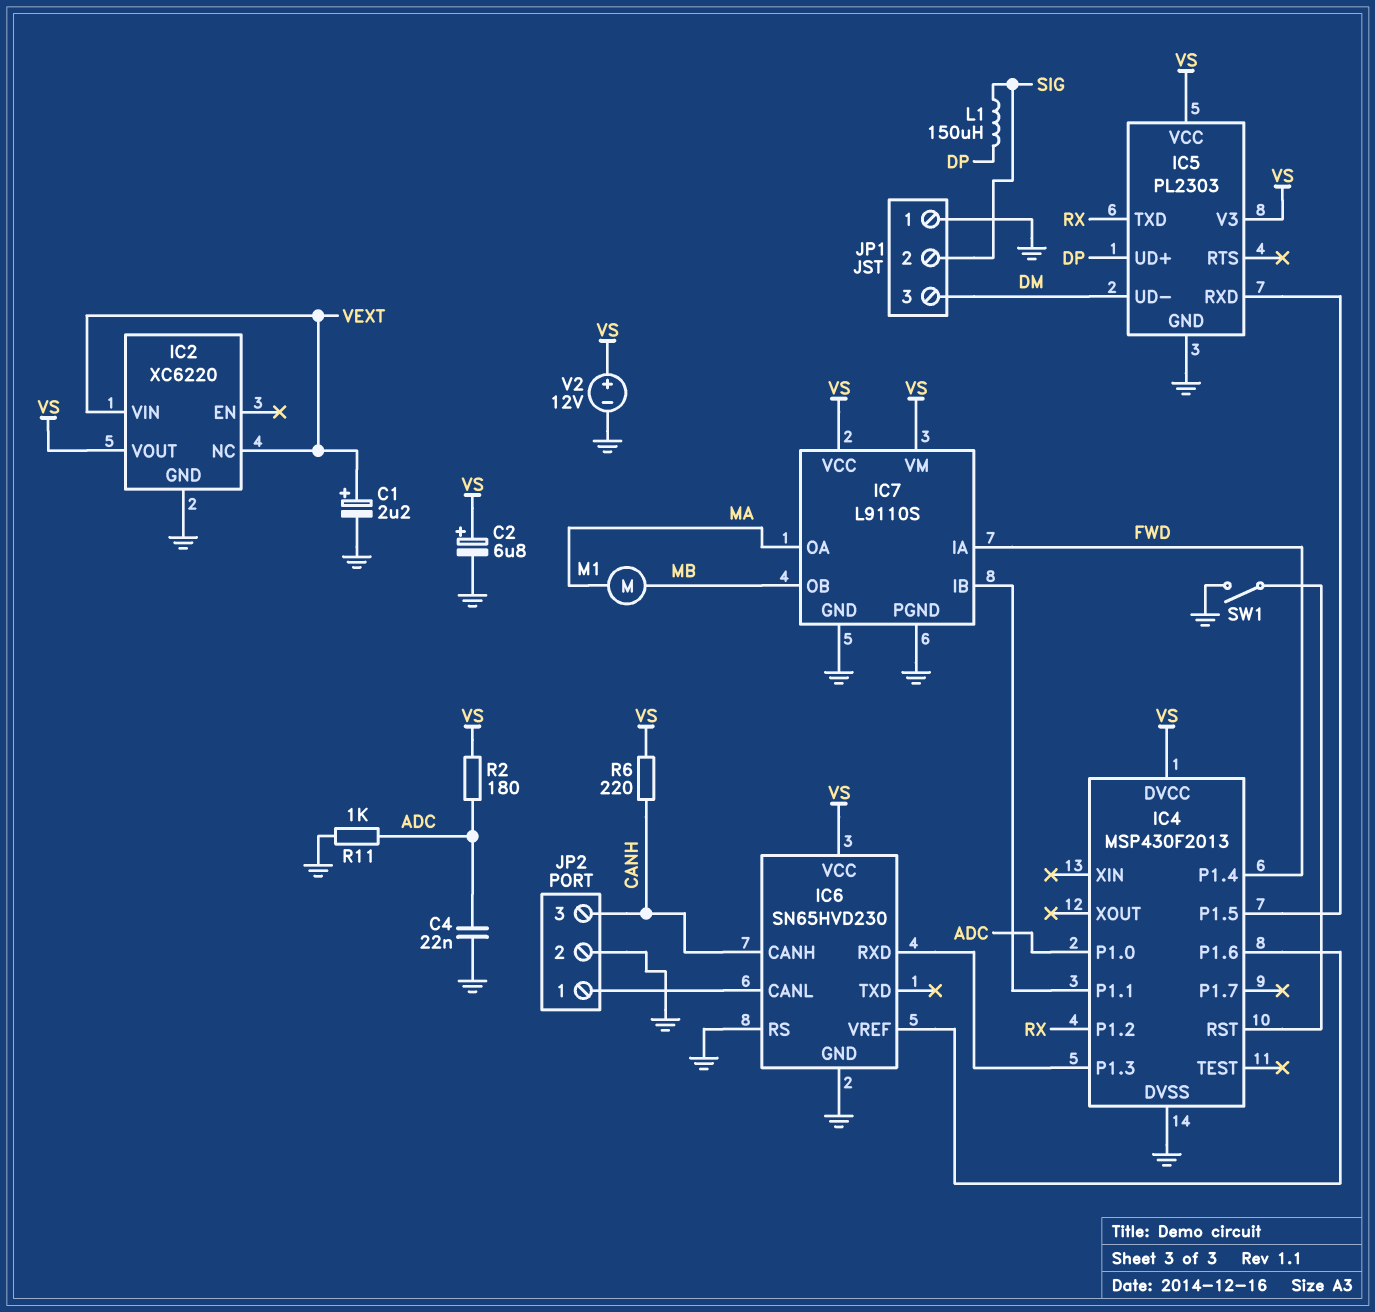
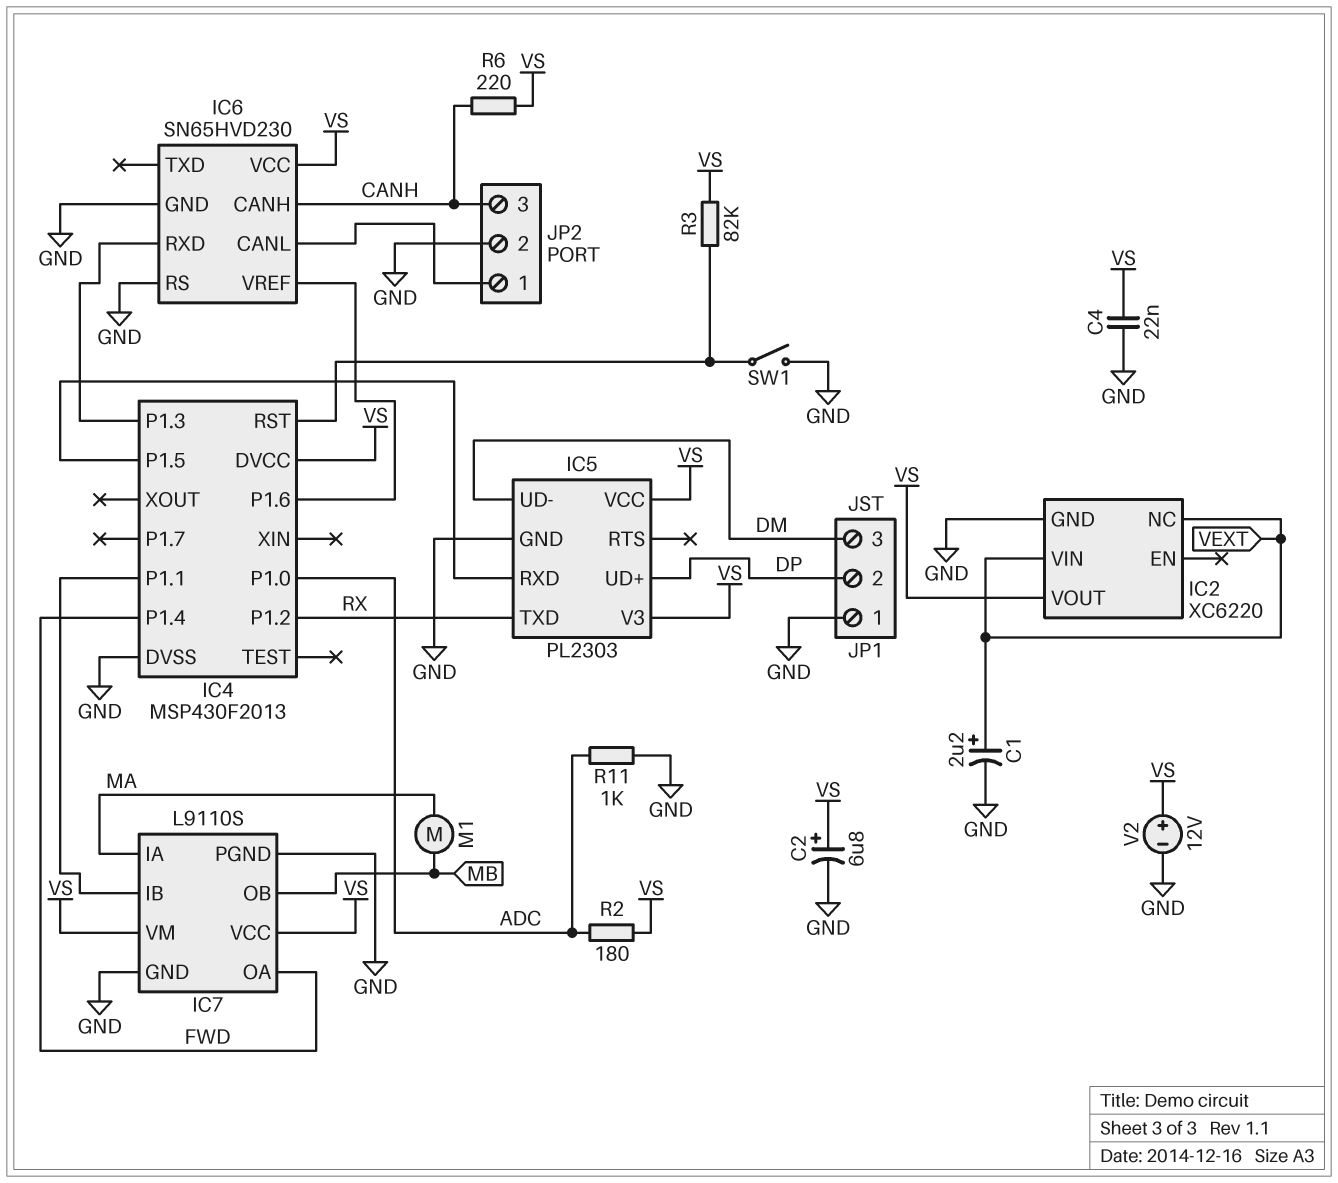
C4: 22nF (ADC, GND) -> 22nF (GND, VS)
IC7 pin IA: FWD -> MA
IC7 pin OA: MA -> FWD
JP1 pin 2: SIG -> DP
L1: 150uH (DP, SIG) -> none
R3: none -> 82k (IC4/RST, VS)

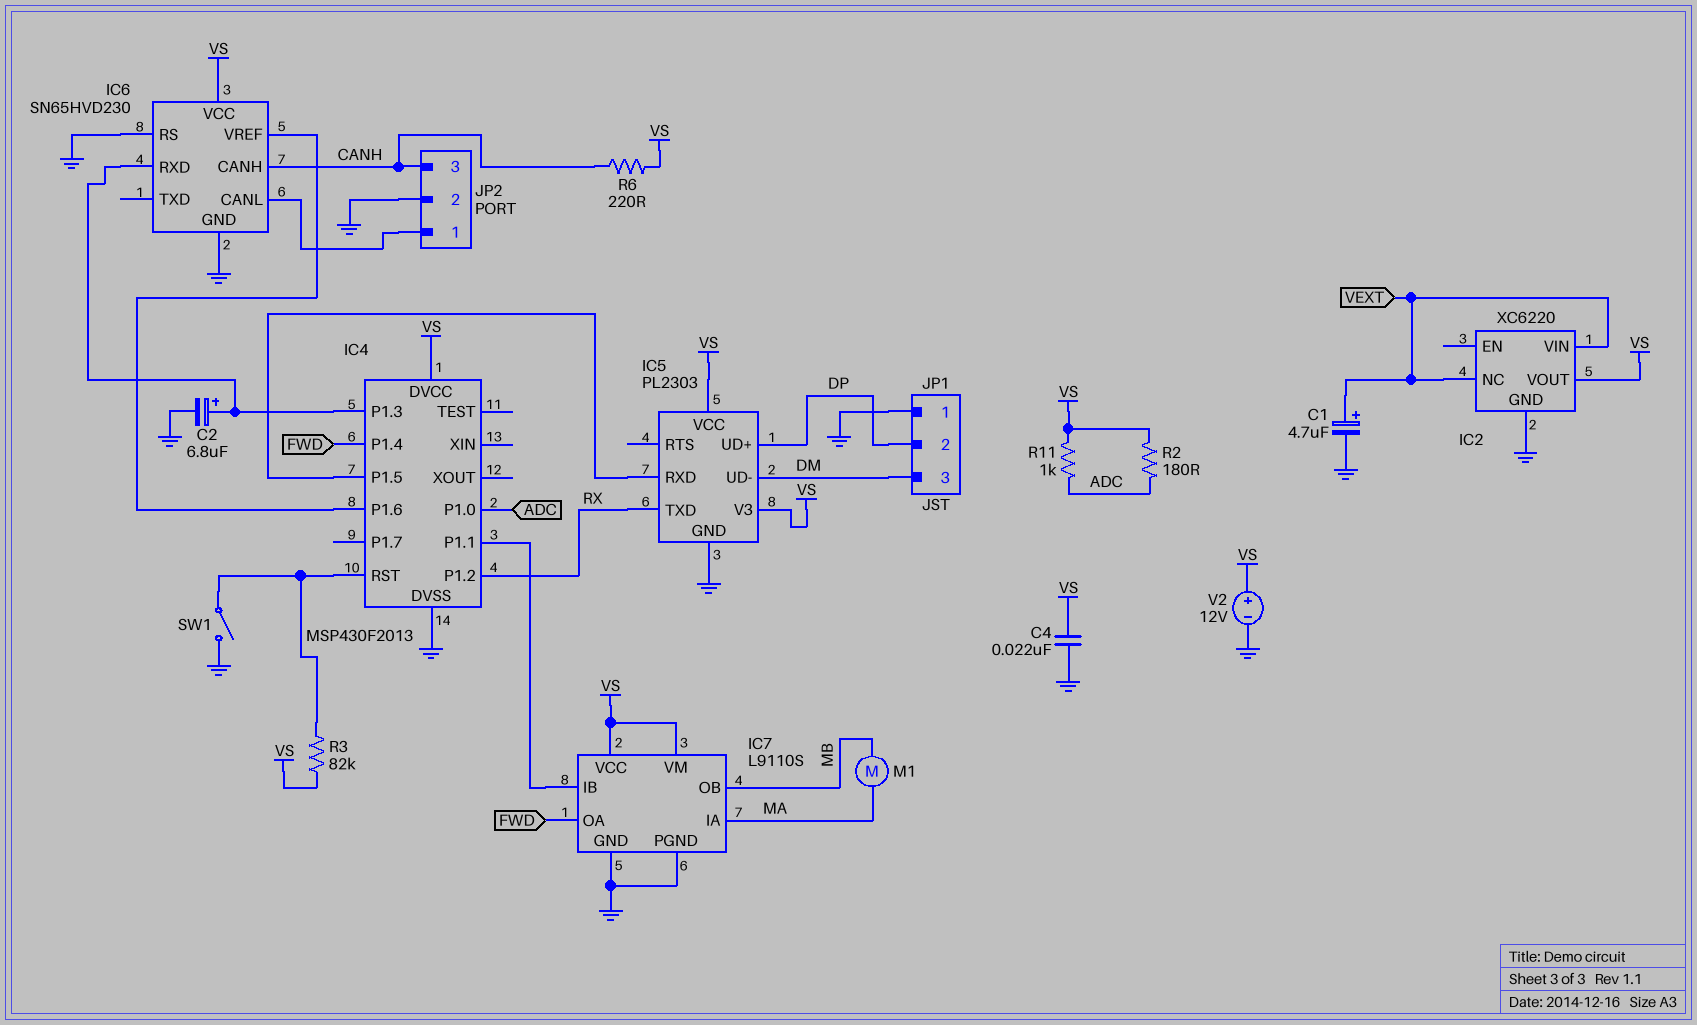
C1: 2.2uF (plus VEXT, minus GND) -> 4.7uF (plus VEXT, minus GND)
C2: 6.8uF (plus VS, minus GND) -> 6.8uF (plus IC4/P1.3, minus GND)
R11: 1k (ADC, GND) -> 1k (ADC, VS)

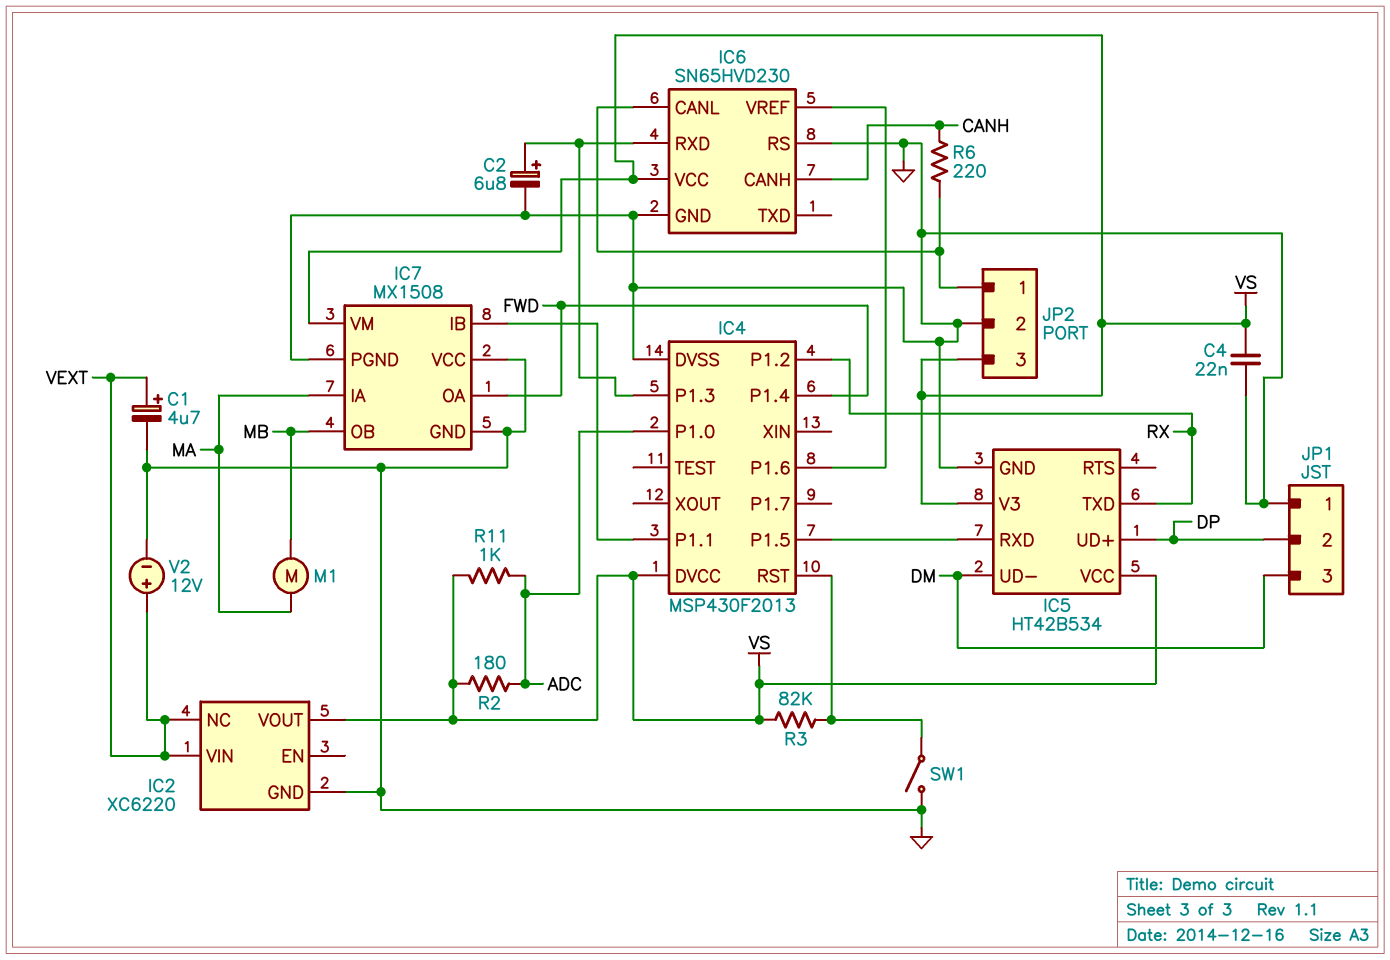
IC5: PL2303 -> HT42B534
IC7: L9110S -> MX1508
IC7 pin VCC: VS -> GND
JP2 pin 3: CANH -> VS
R6: 220 (CANH, VS) -> 220 (CANH, IC6/CANL)
V2: 12V (plus VS, minus GND) -> 12V (plus VEXT, minus GND)

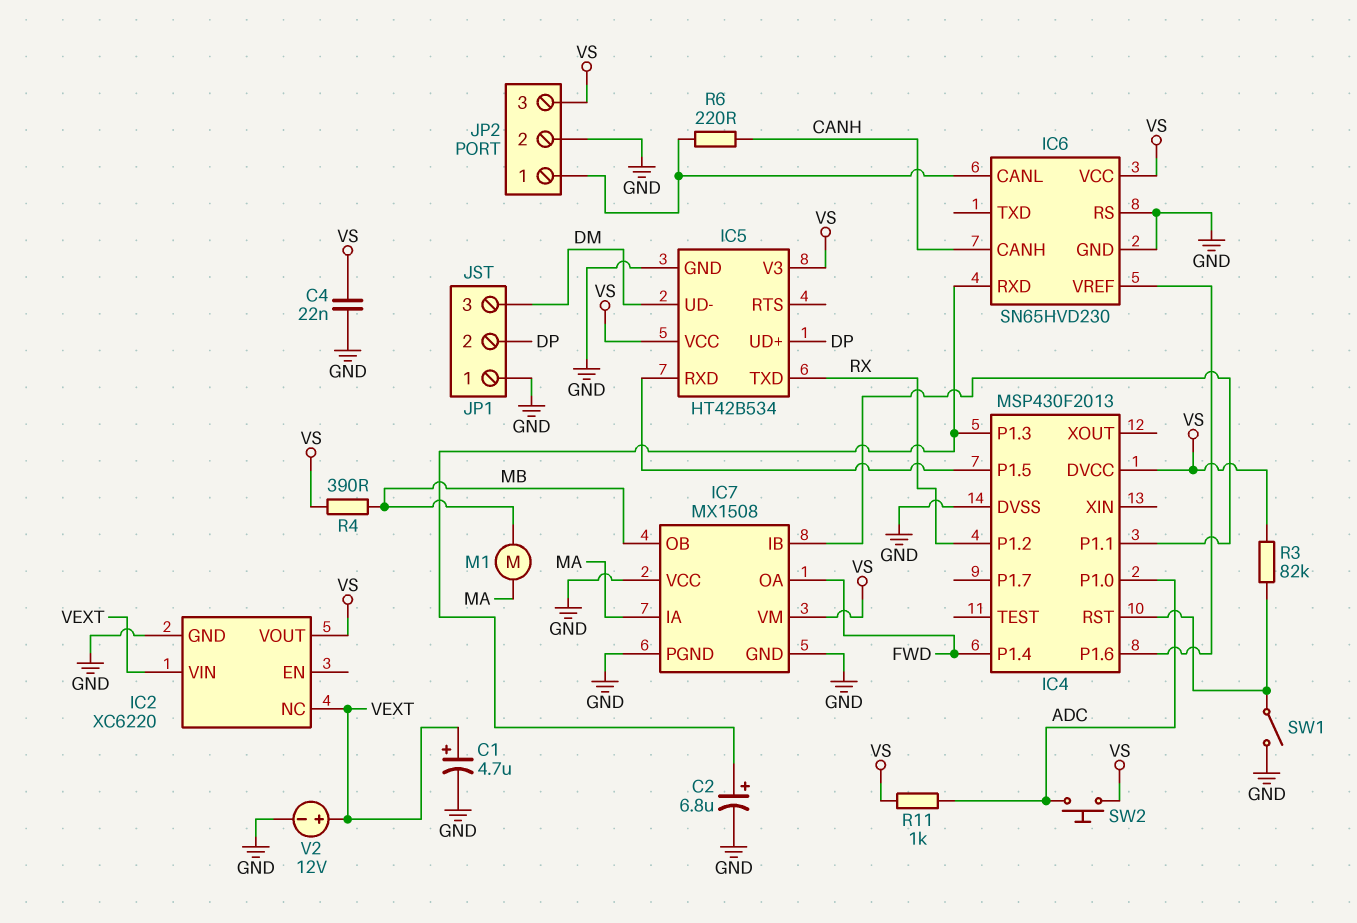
R2: 180 (ADC, VS) -> none
R4: none -> 390 (MB, VS)
SW2: none -> button (ADC, VS)

